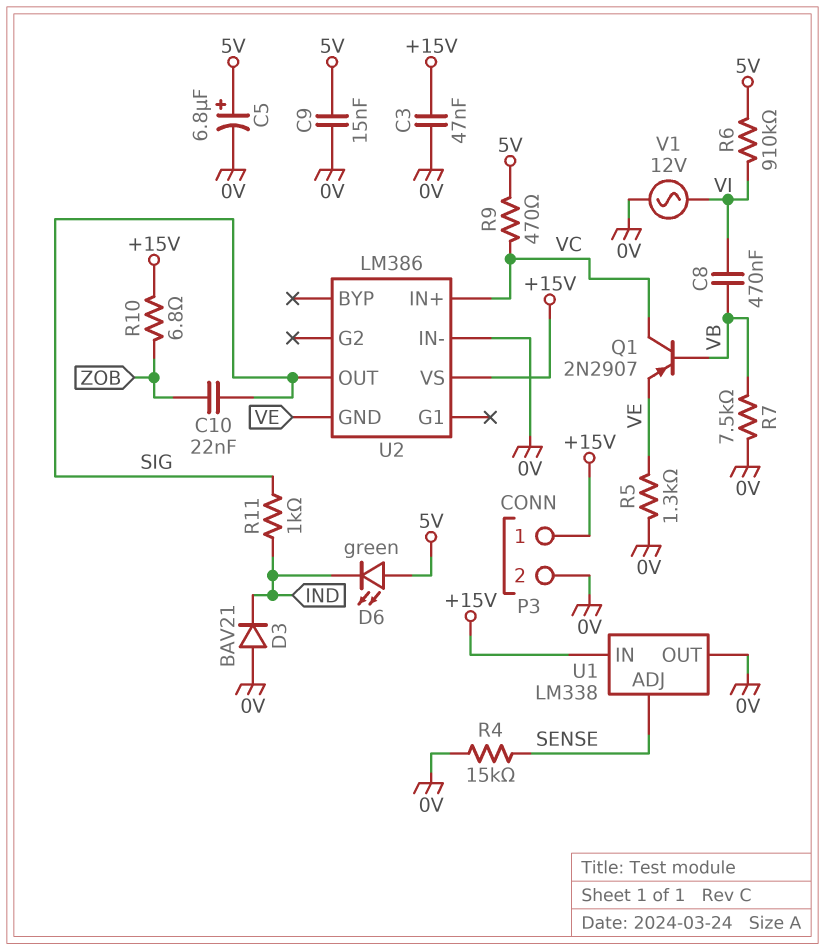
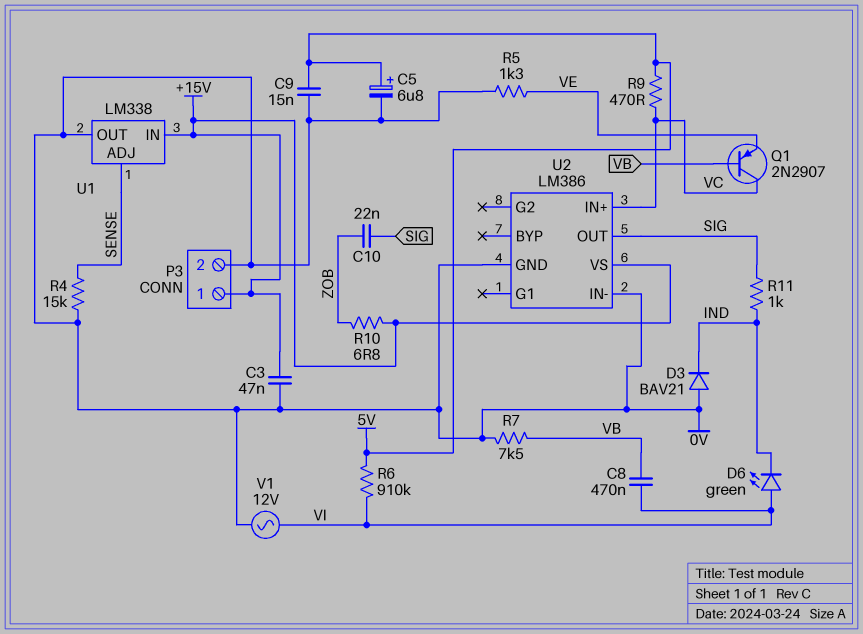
D6: LED green (A 5V, K IND) -> LED green (A VI, K IND)
U2 pin GND: VE -> 0V

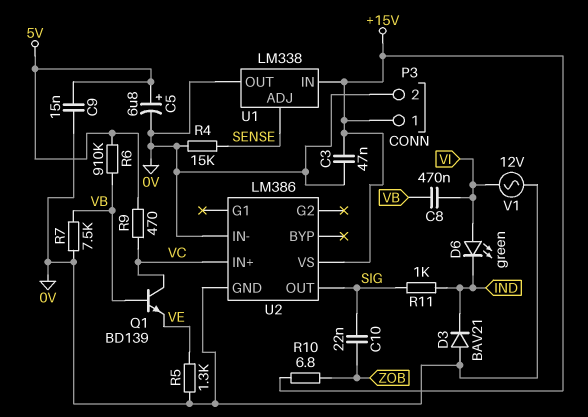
Q1: PNP 2N2907 (B VB, C VC, E VE) -> NPN BD139 (B VB, C VC, E VE)
R6: 910k (5V, VI) -> 910k (5V, VB)

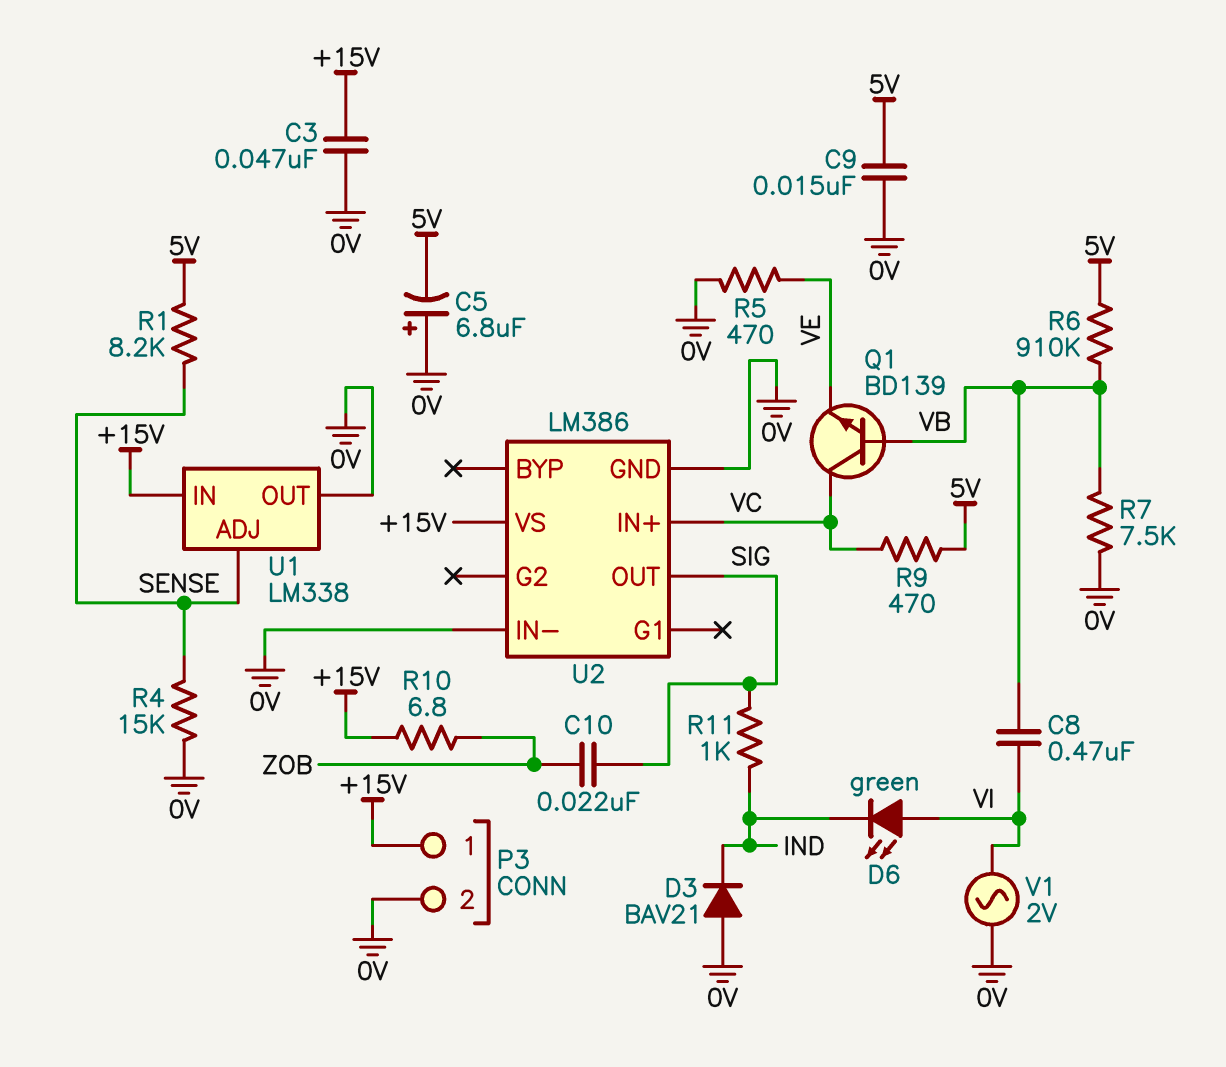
C5: 6.8uF (plus 5V, minus 0V) -> 6.8uF (plus 0V, minus 5V)
R1: none -> 8.2k (5V, SENSE)
R5: 1.3k (0V, VE) -> 470 (0V, VE)
V1: AC 12V (0V, VI) -> AC 2V (0V, VI)

